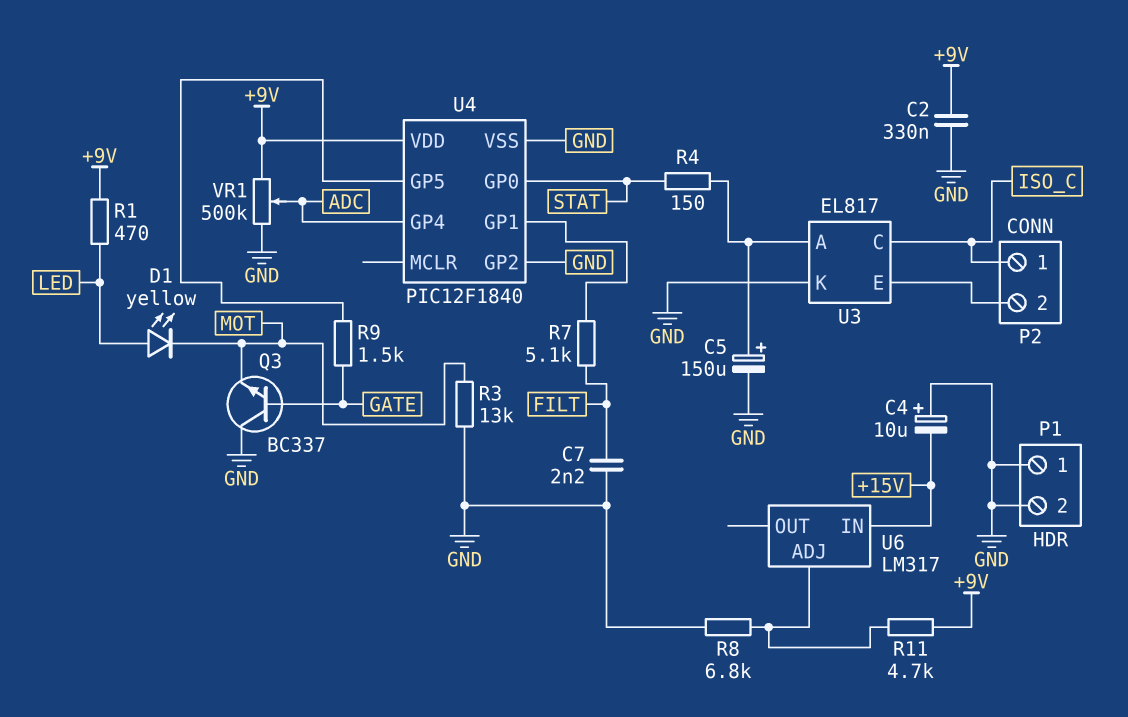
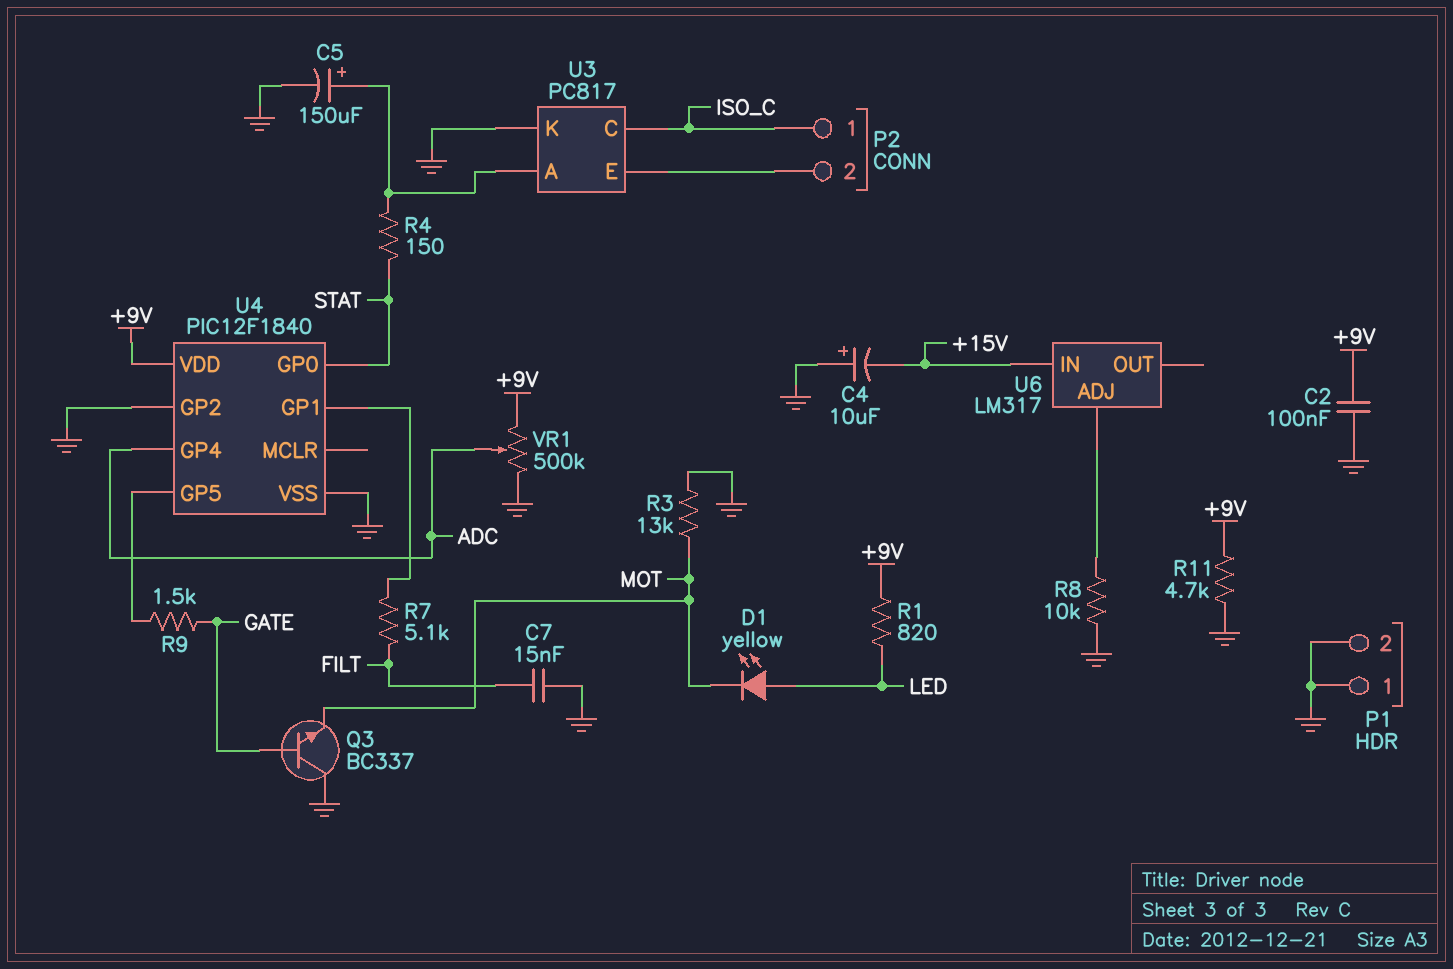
C2: 330nF (+9V, GND) -> 100nF (+9V, GND)
C7: 2.2nF (FILT, GND) -> 15nF (FILT, GND)
R1: 470 (+9V, LED) -> 820 (+9V, LED)
R8: 6.8k (GND, U6/ADJ) -> 10k (GND, U6/ADJ)
R11: 4.7k (+9V, U6/ADJ) -> 4.7k (+9V, GND)
U3: EL817 -> PC817

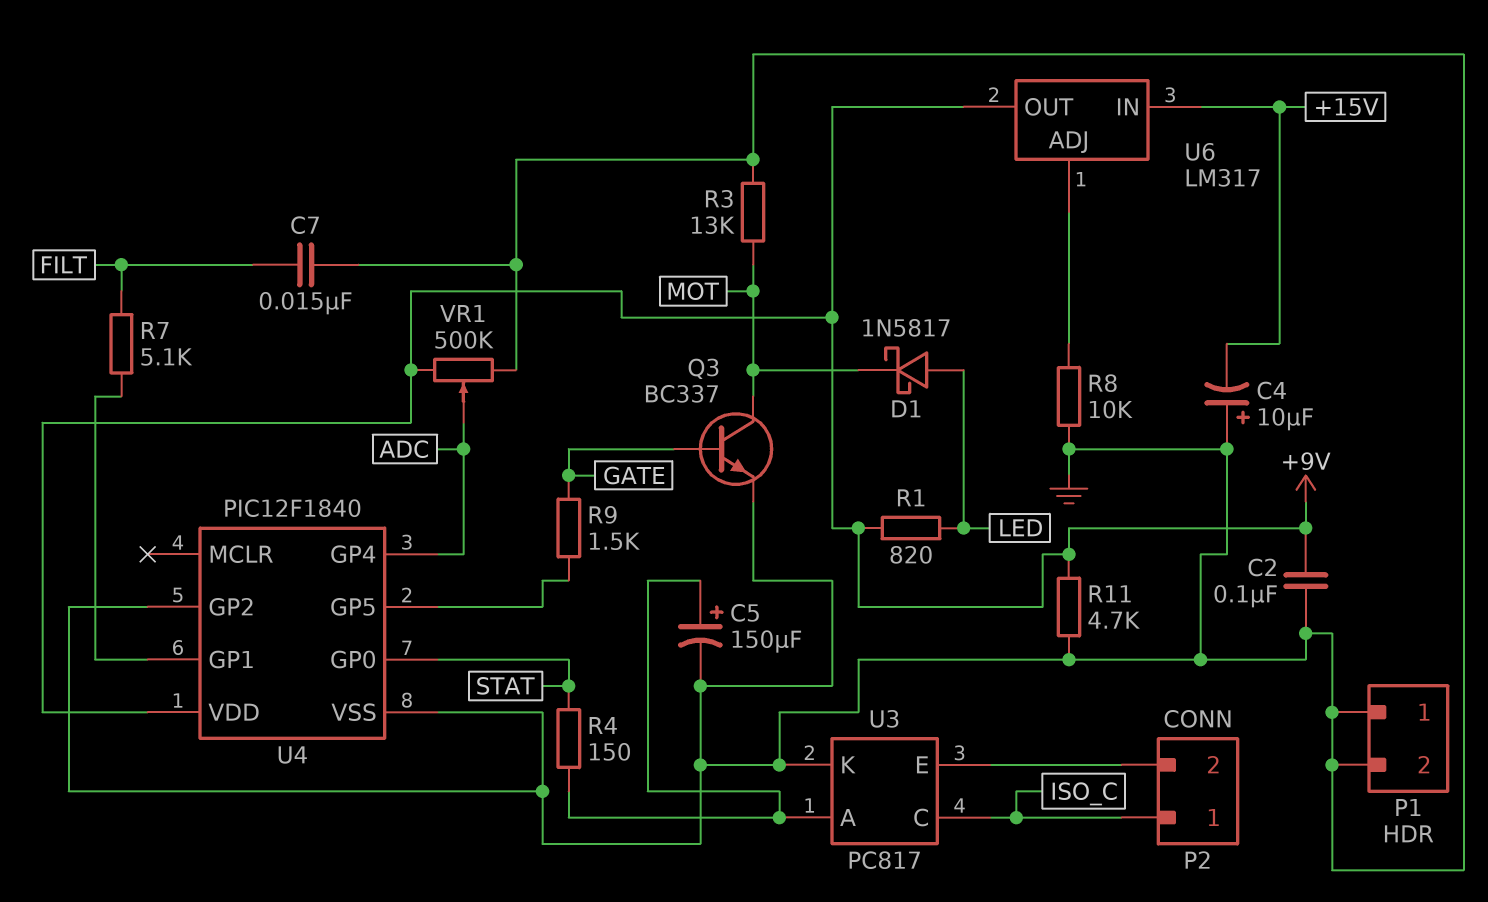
D1: LED yellow (A LED, K MOT) -> schottky 1N5817 (A LED, K MOT)
Q3: NPN BC337 (B GATE, C GND, E MOT) -> NPN BC337 (B GATE, C MOT, E GND)
U6 pin OUT: none -> +9V

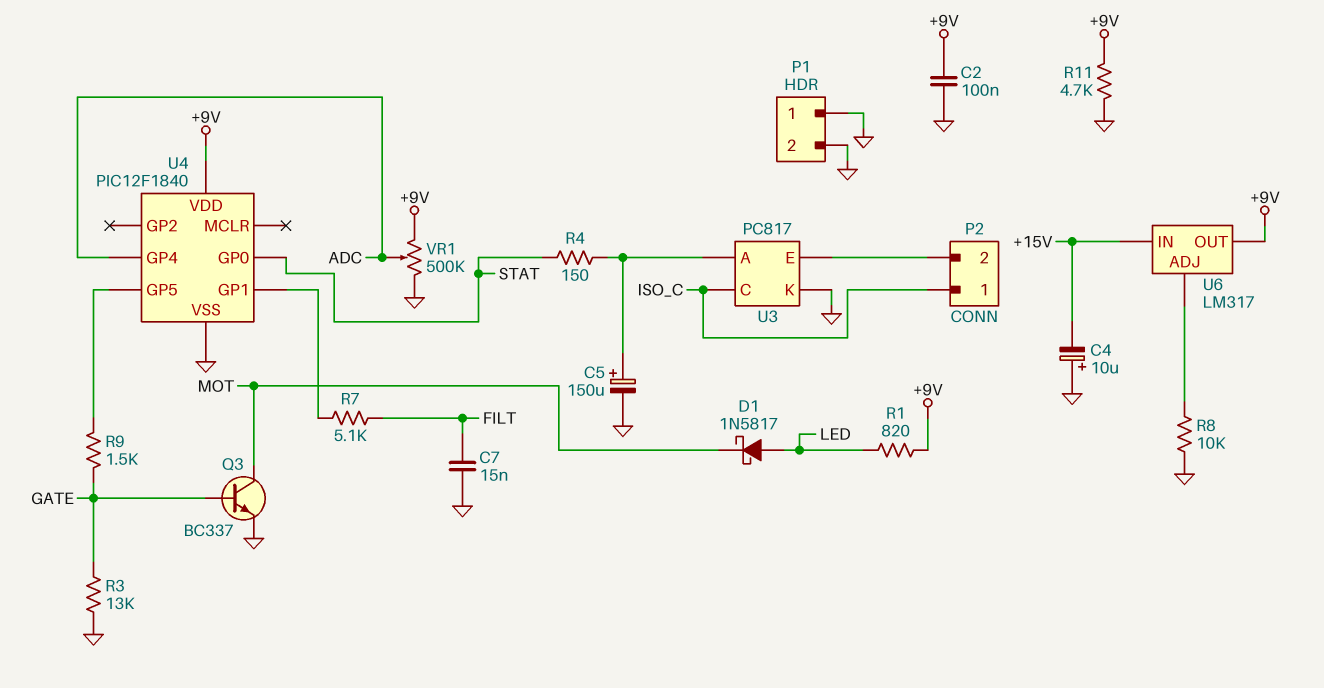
R3: 13k (GND, MOT) -> 13k (GATE, GND)
U4 pin GP2: GND -> none

